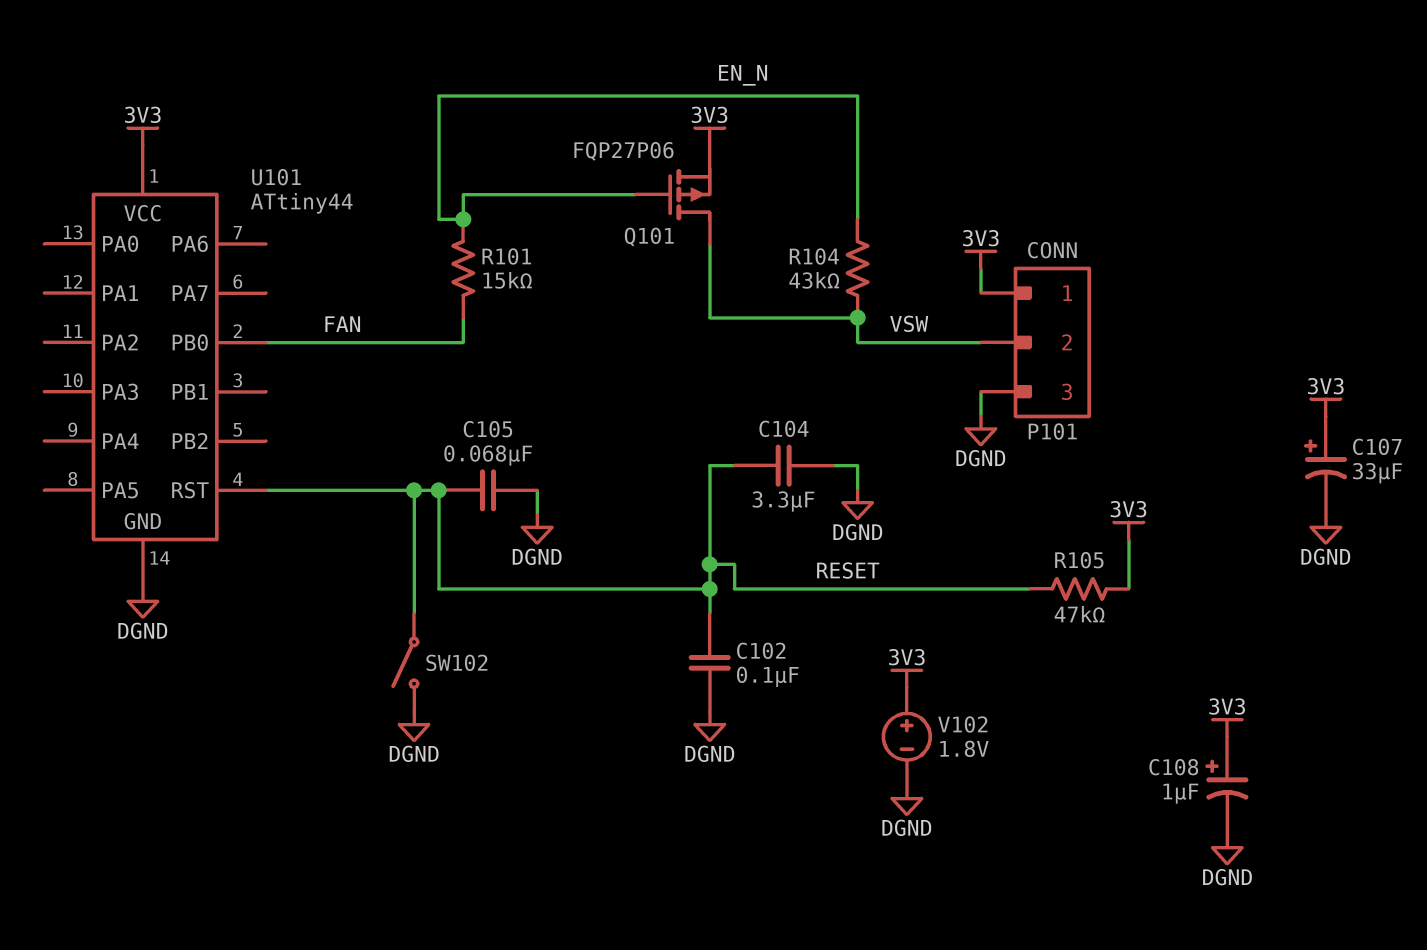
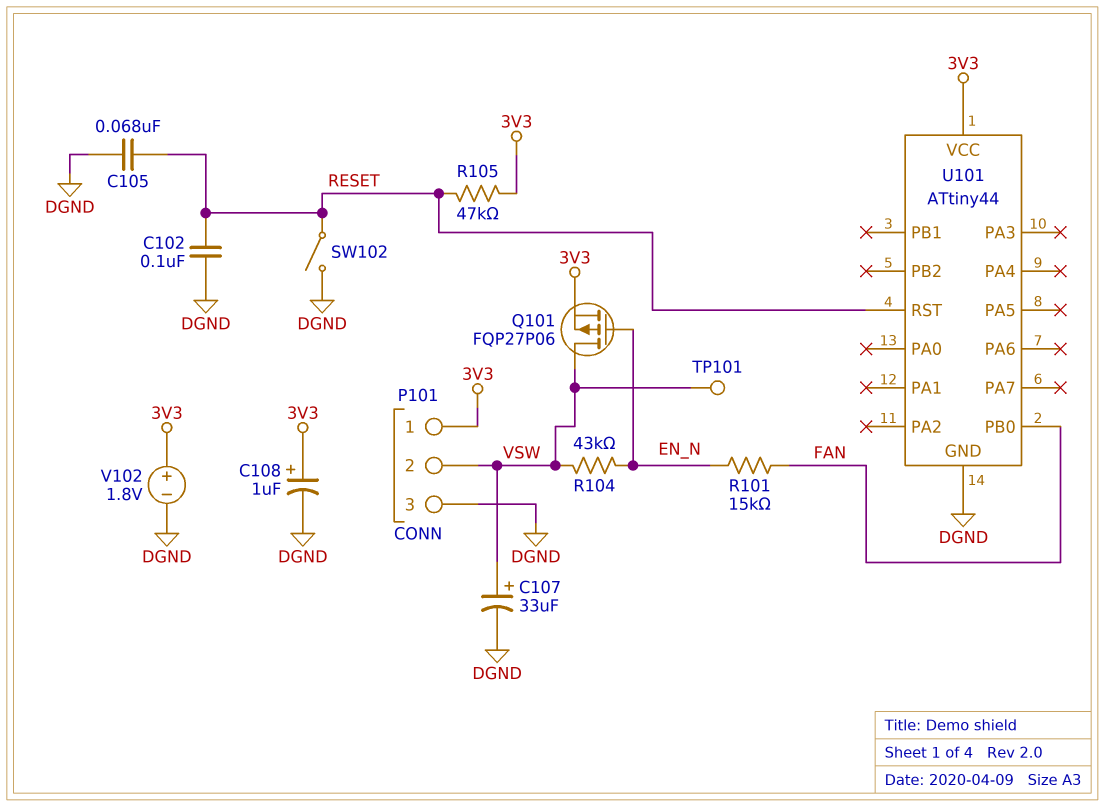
C104: 3.3uF (DGND, RESET) -> none
C107: 33uF (plus 3V3, minus DGND) -> 33uF (plus VSW, minus DGND)
TP101: none -> test point (VSW)

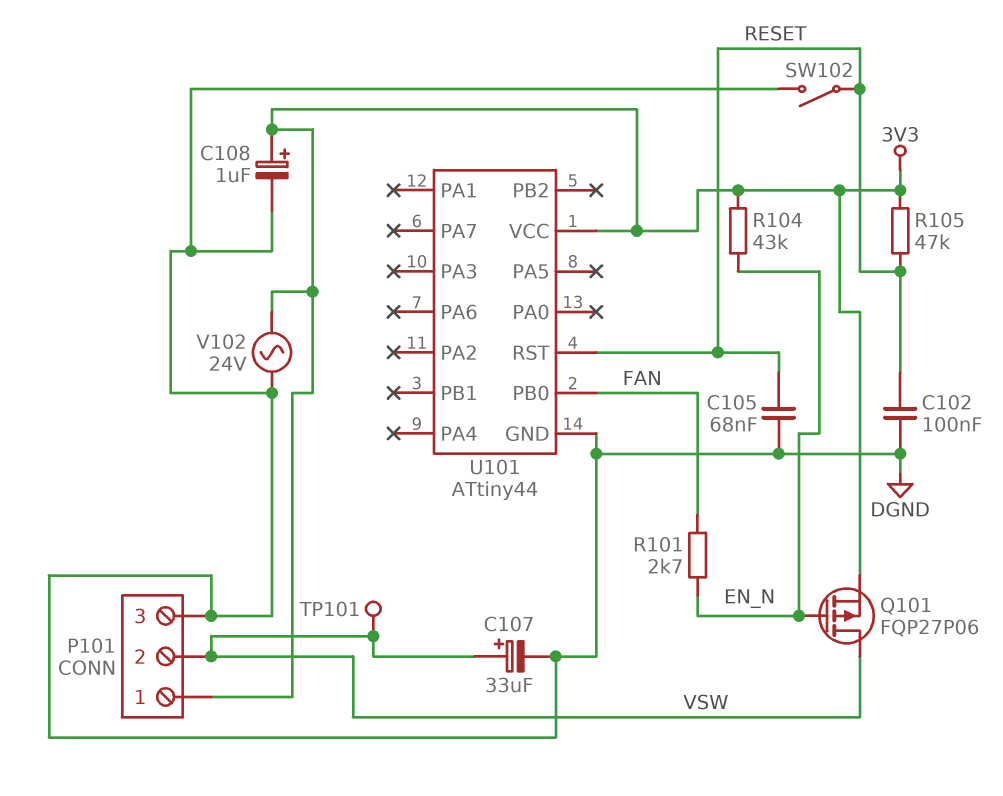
R101: 15k (EN_N, FAN) -> 2.7k (EN_N, FAN)
R104: 43k (EN_N, VSW) -> 43k (3V3, EN_N)
V102: 1.8V (plus 3V3, minus DGND) -> AC 24V (3V3, DGND)

